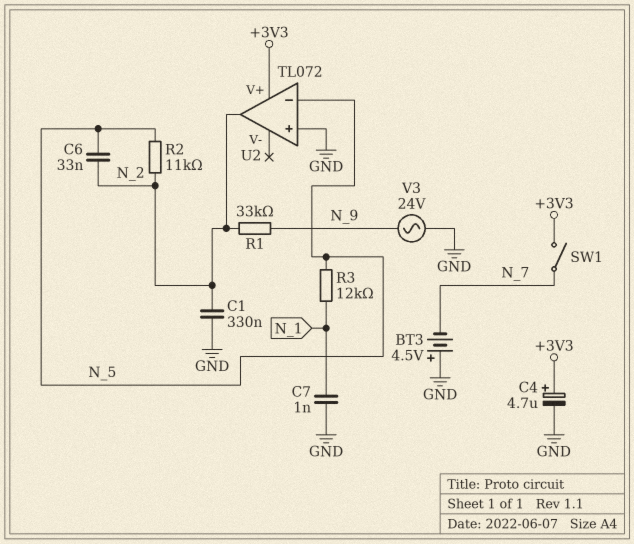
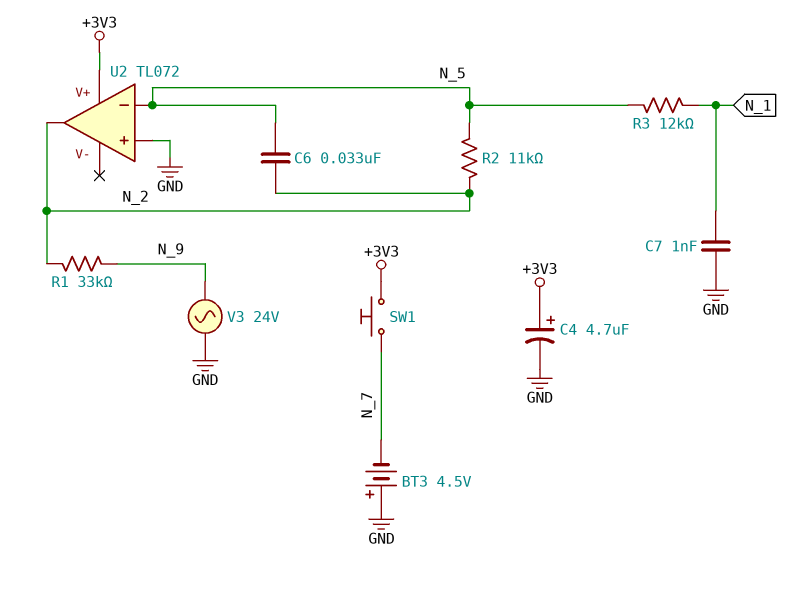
C1: 330nF (GND, N_2) -> none
SW1: switch (+3V3, N_7) -> button (+3V3, N_7)

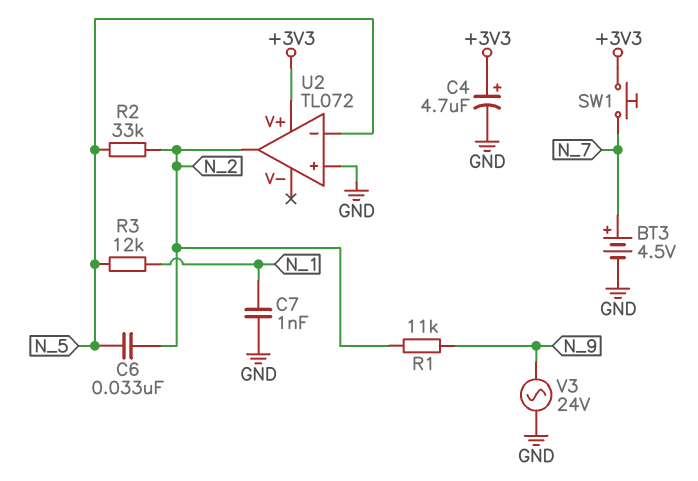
BT3: 4.5V (plus GND, minus N_7) -> 4.5V (plus N_7, minus GND)
R1: 33k (N_2, N_9) -> 11k (N_2, N_9)
R2: 11k (N_2, N_5) -> 33k (N_2, N_5)

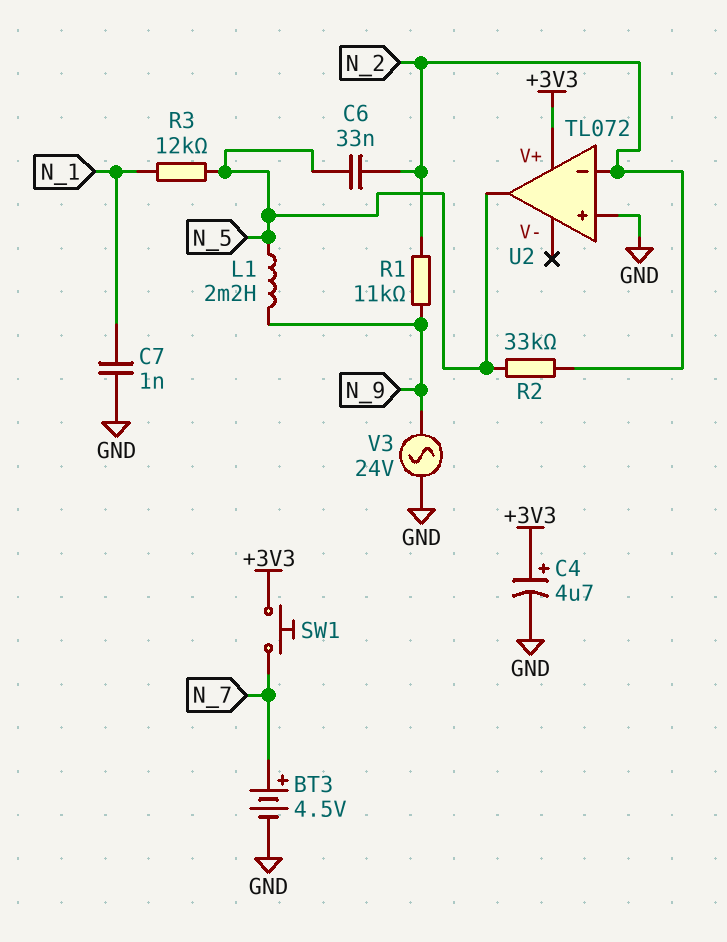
L1: none -> 2.2mH (N_5, N_9)
U2 pin in-: N_5 -> N_2
U2 pin out: N_2 -> N_5

